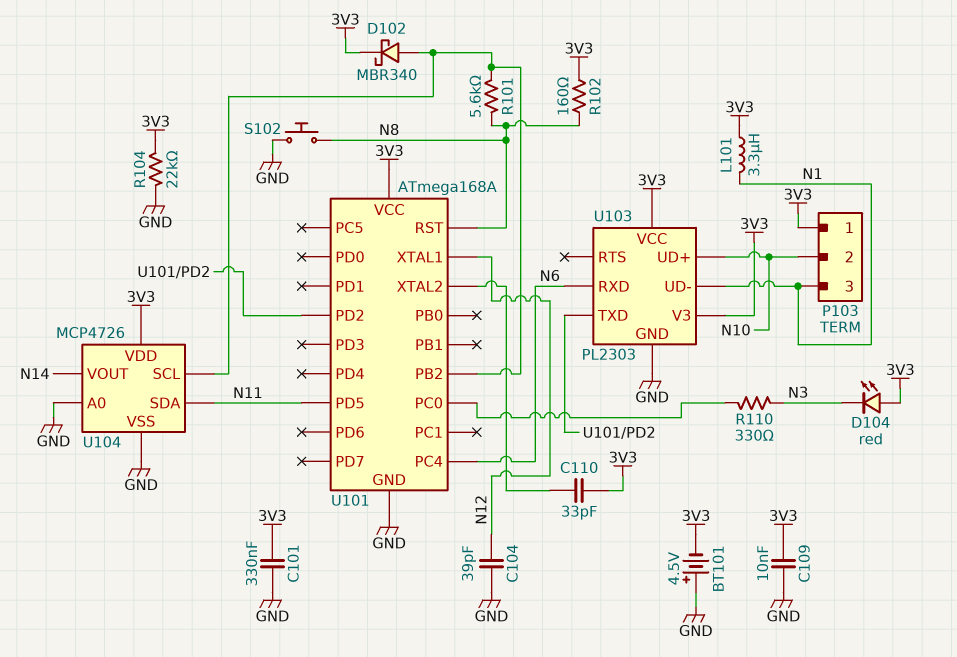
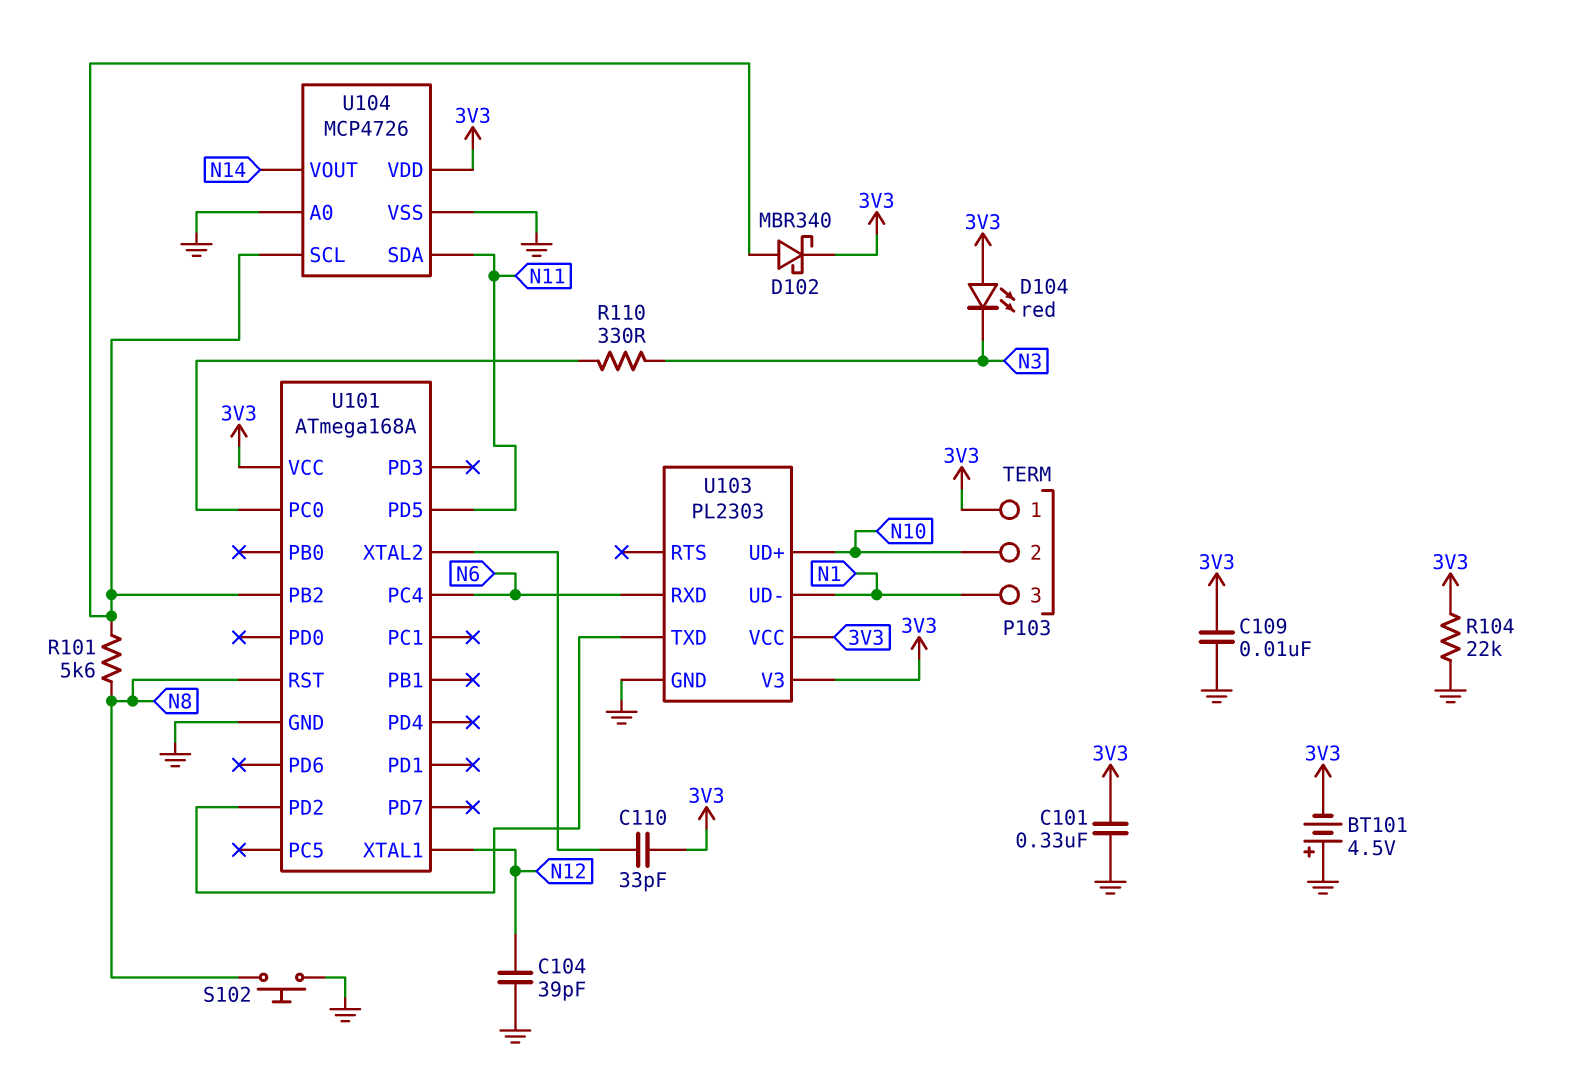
L101: 3.3uH (3V3, N1) -> none
R102: 160 (3V3, N8) -> none

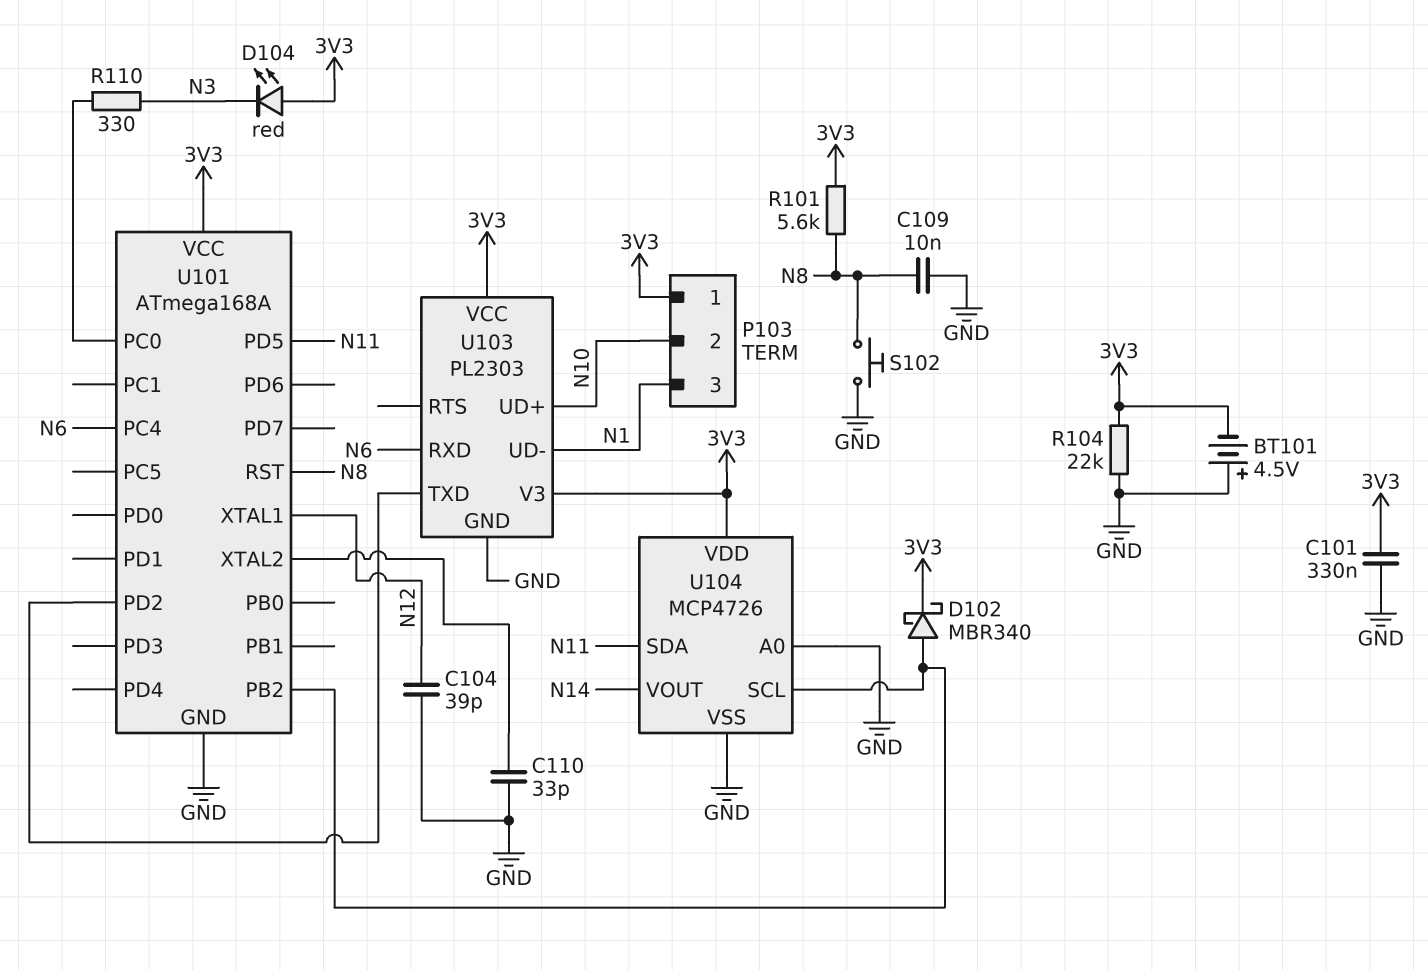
C109: 10nF (3V3, GND) -> 10nF (GND, N8)
C110: 33pF (3V3, U101/XTAL2) -> 33pF (GND, U101/XTAL2)
R101: 5.6k (N8, U101/PB2) -> 5.6k (3V3, N8)

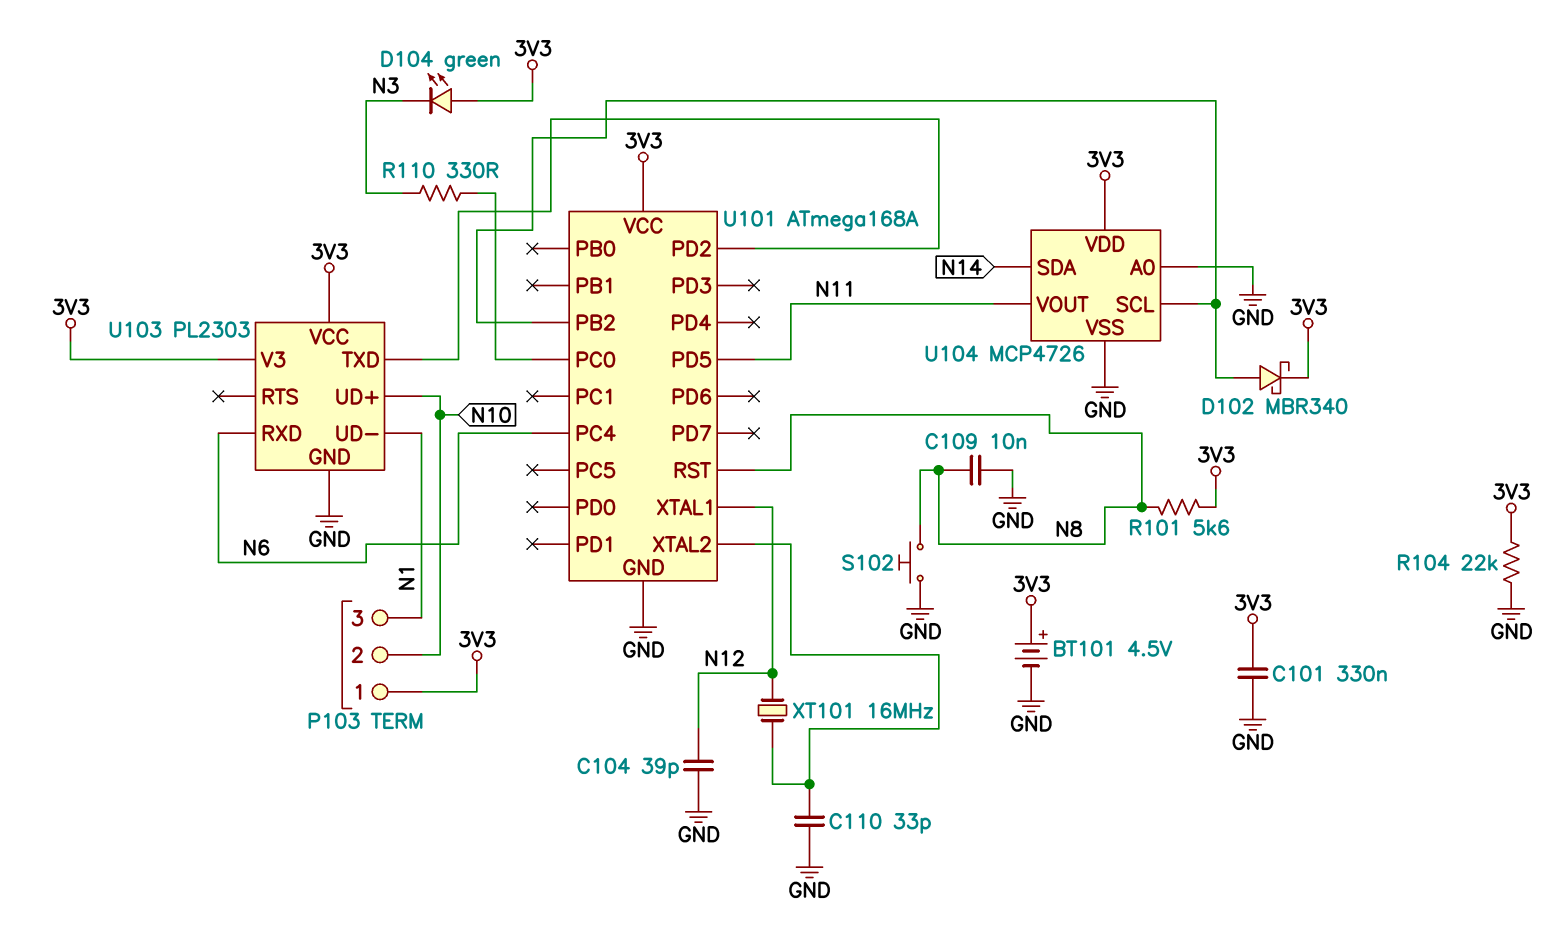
BT101: 4.5V (plus GND, minus 3V3) -> 4.5V (plus 3V3, minus GND)
D104: LED red (A 3V3, K N3) -> LED green (A 3V3, K N3)
U104 pin SDA: N11 -> N14
U104 pin VOUT: N14 -> N11
XT101: none -> 16MHz (N12, U101/XTAL2)

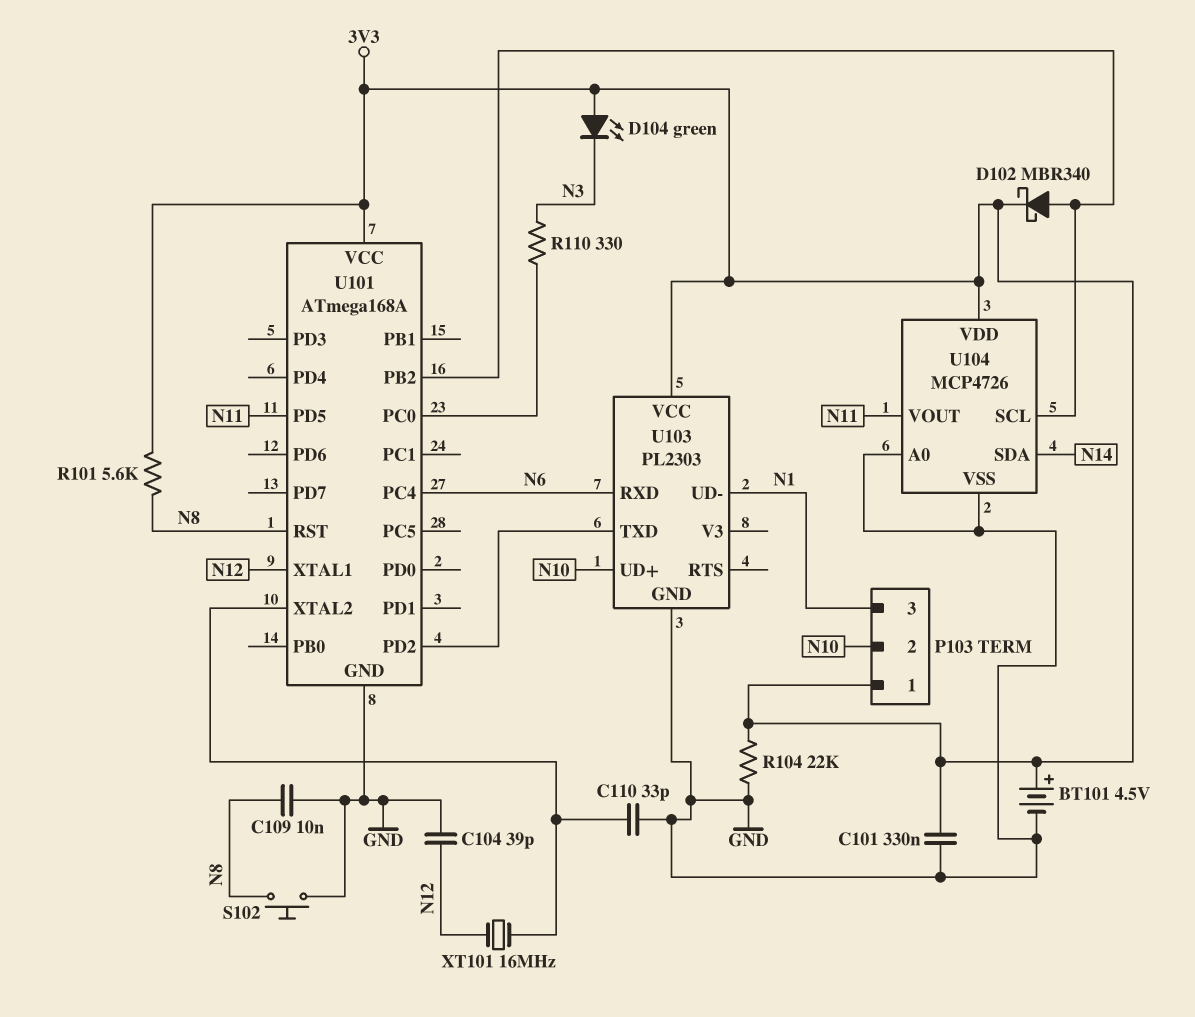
U103 pin V3: 3V3 -> none

